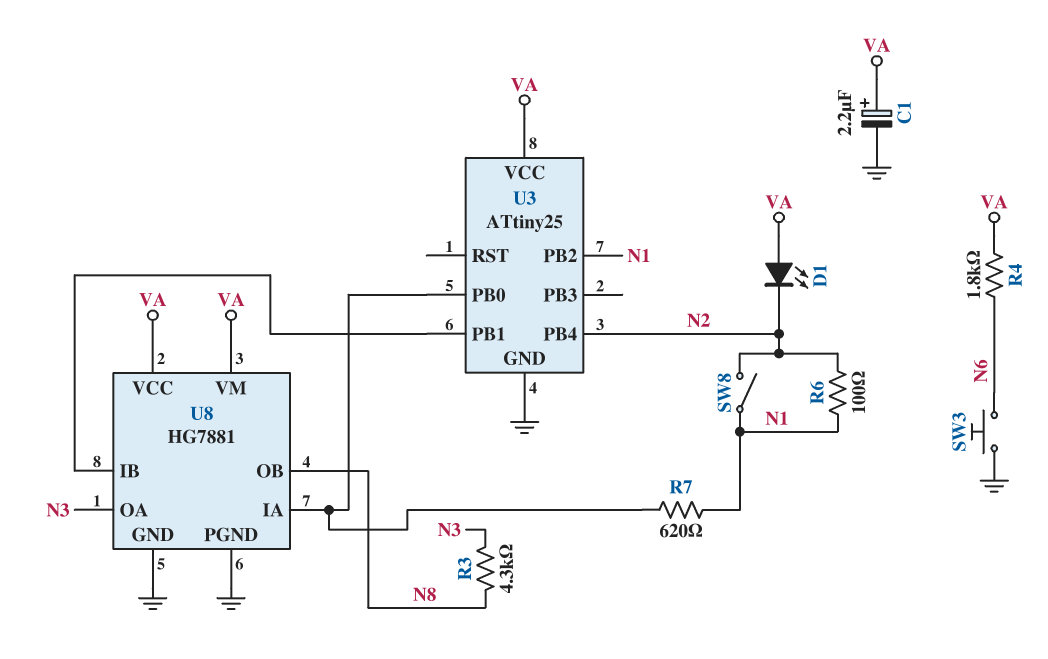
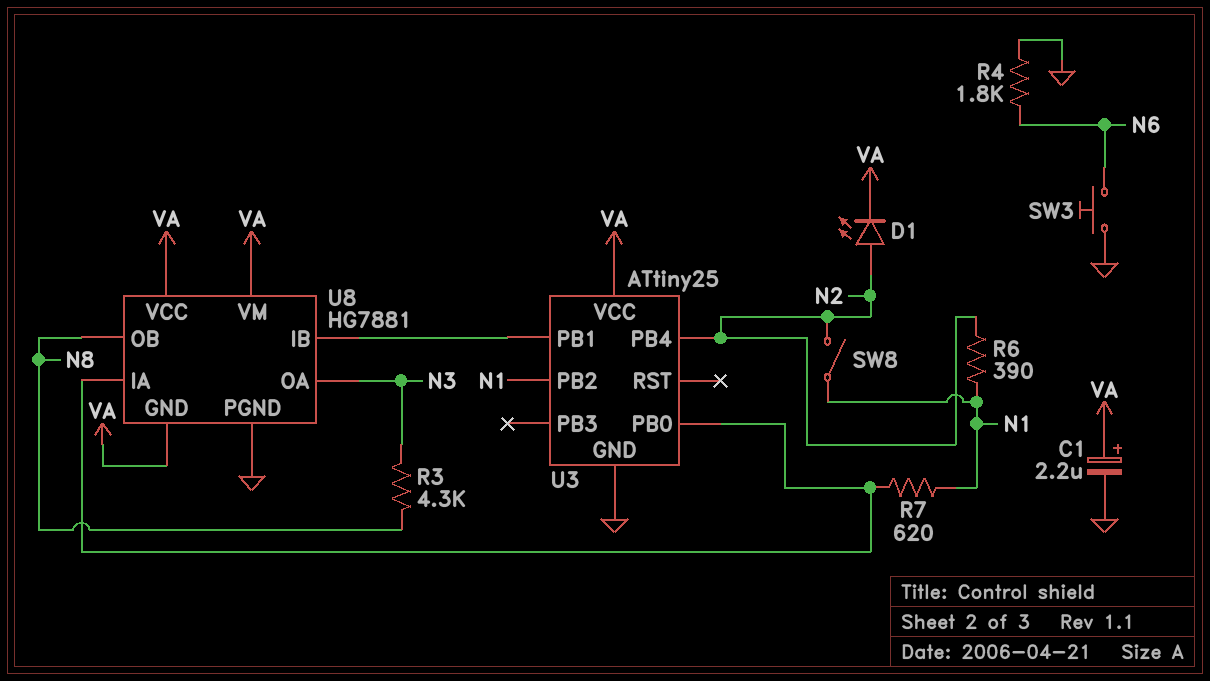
D1: LED (A VA, K N2) -> LED (A N2, K VA)
R4: 1.8k (N6, VA) -> 1.8k (GND, N6)
R6: 100 (N1, N2) -> 390 (N1, N2)
U8 pin GND: GND -> VA

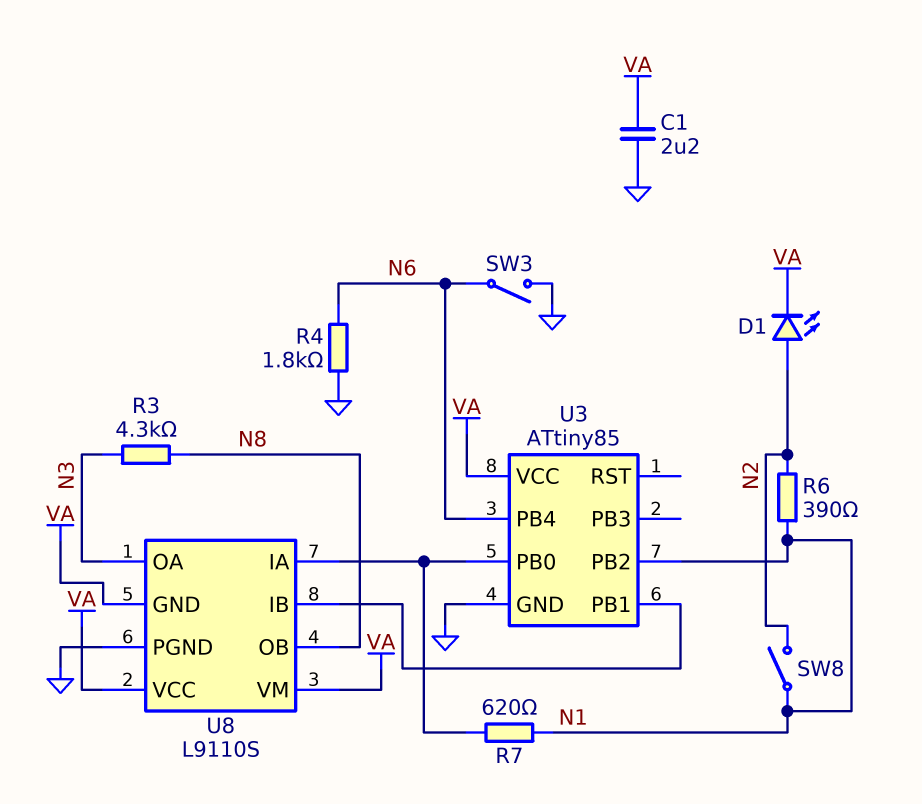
C1: 2.2uF (plus VA, minus GND) -> 2.2uF (GND, VA)
SW3: button (GND, N6) -> switch (GND, N6)
U3: ATtiny25 -> ATtiny85
U3 pin PB4: N2 -> N6
U8: HG7881 -> L9110S

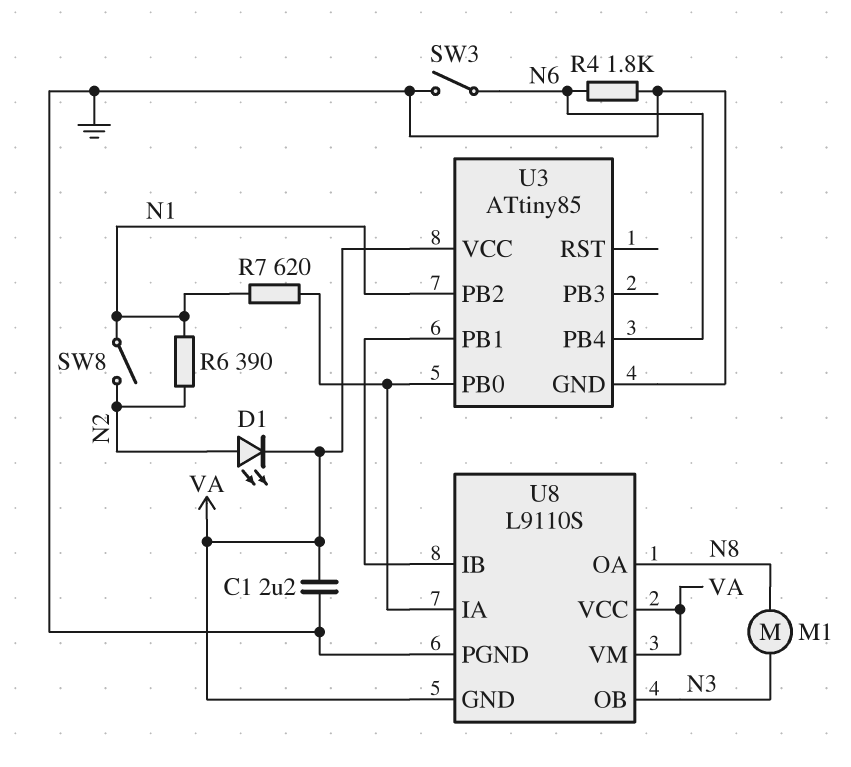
M1: none -> motor (N3, N8)
R3: 4.3k (N3, N8) -> none
U8 pin OA: N3 -> N8
U8 pin OB: N8 -> N3

